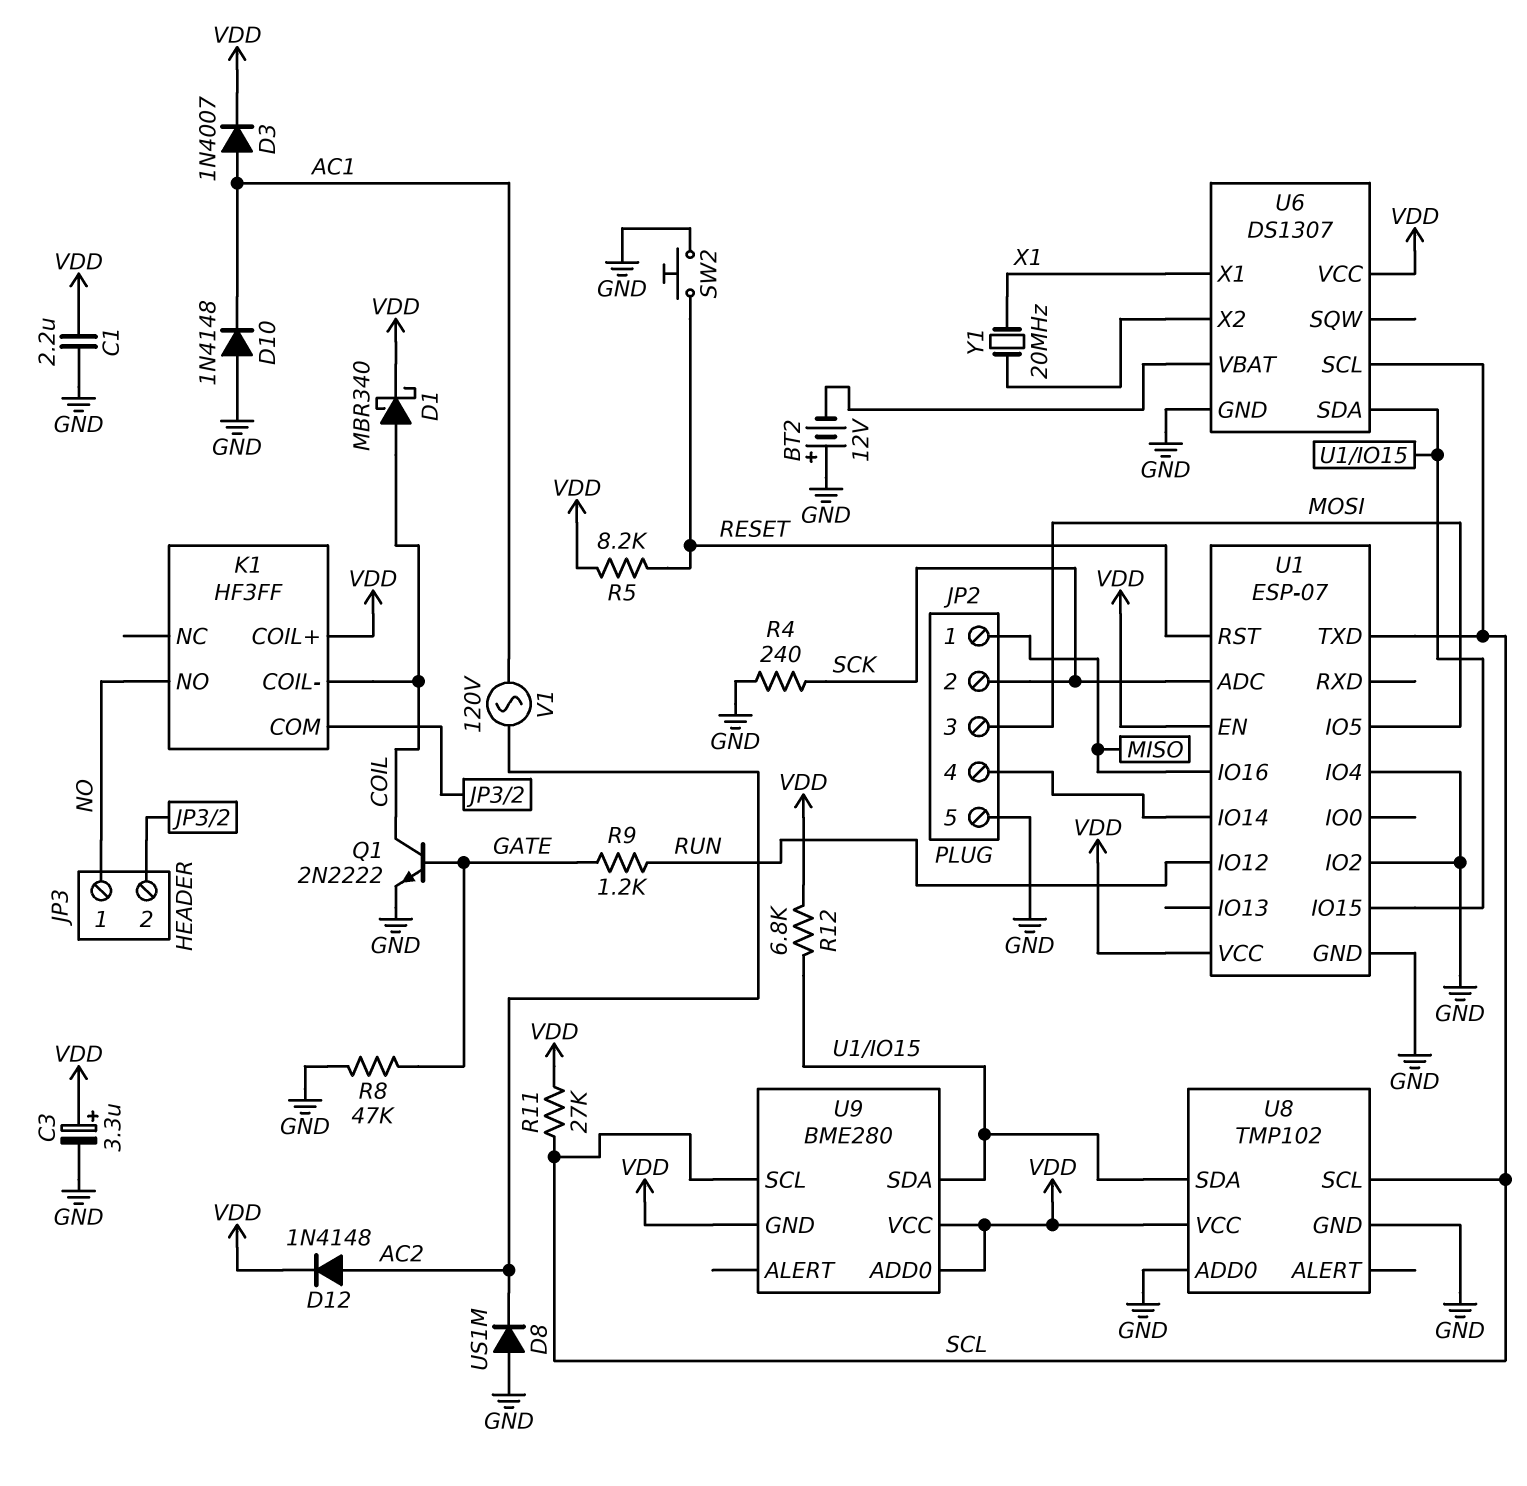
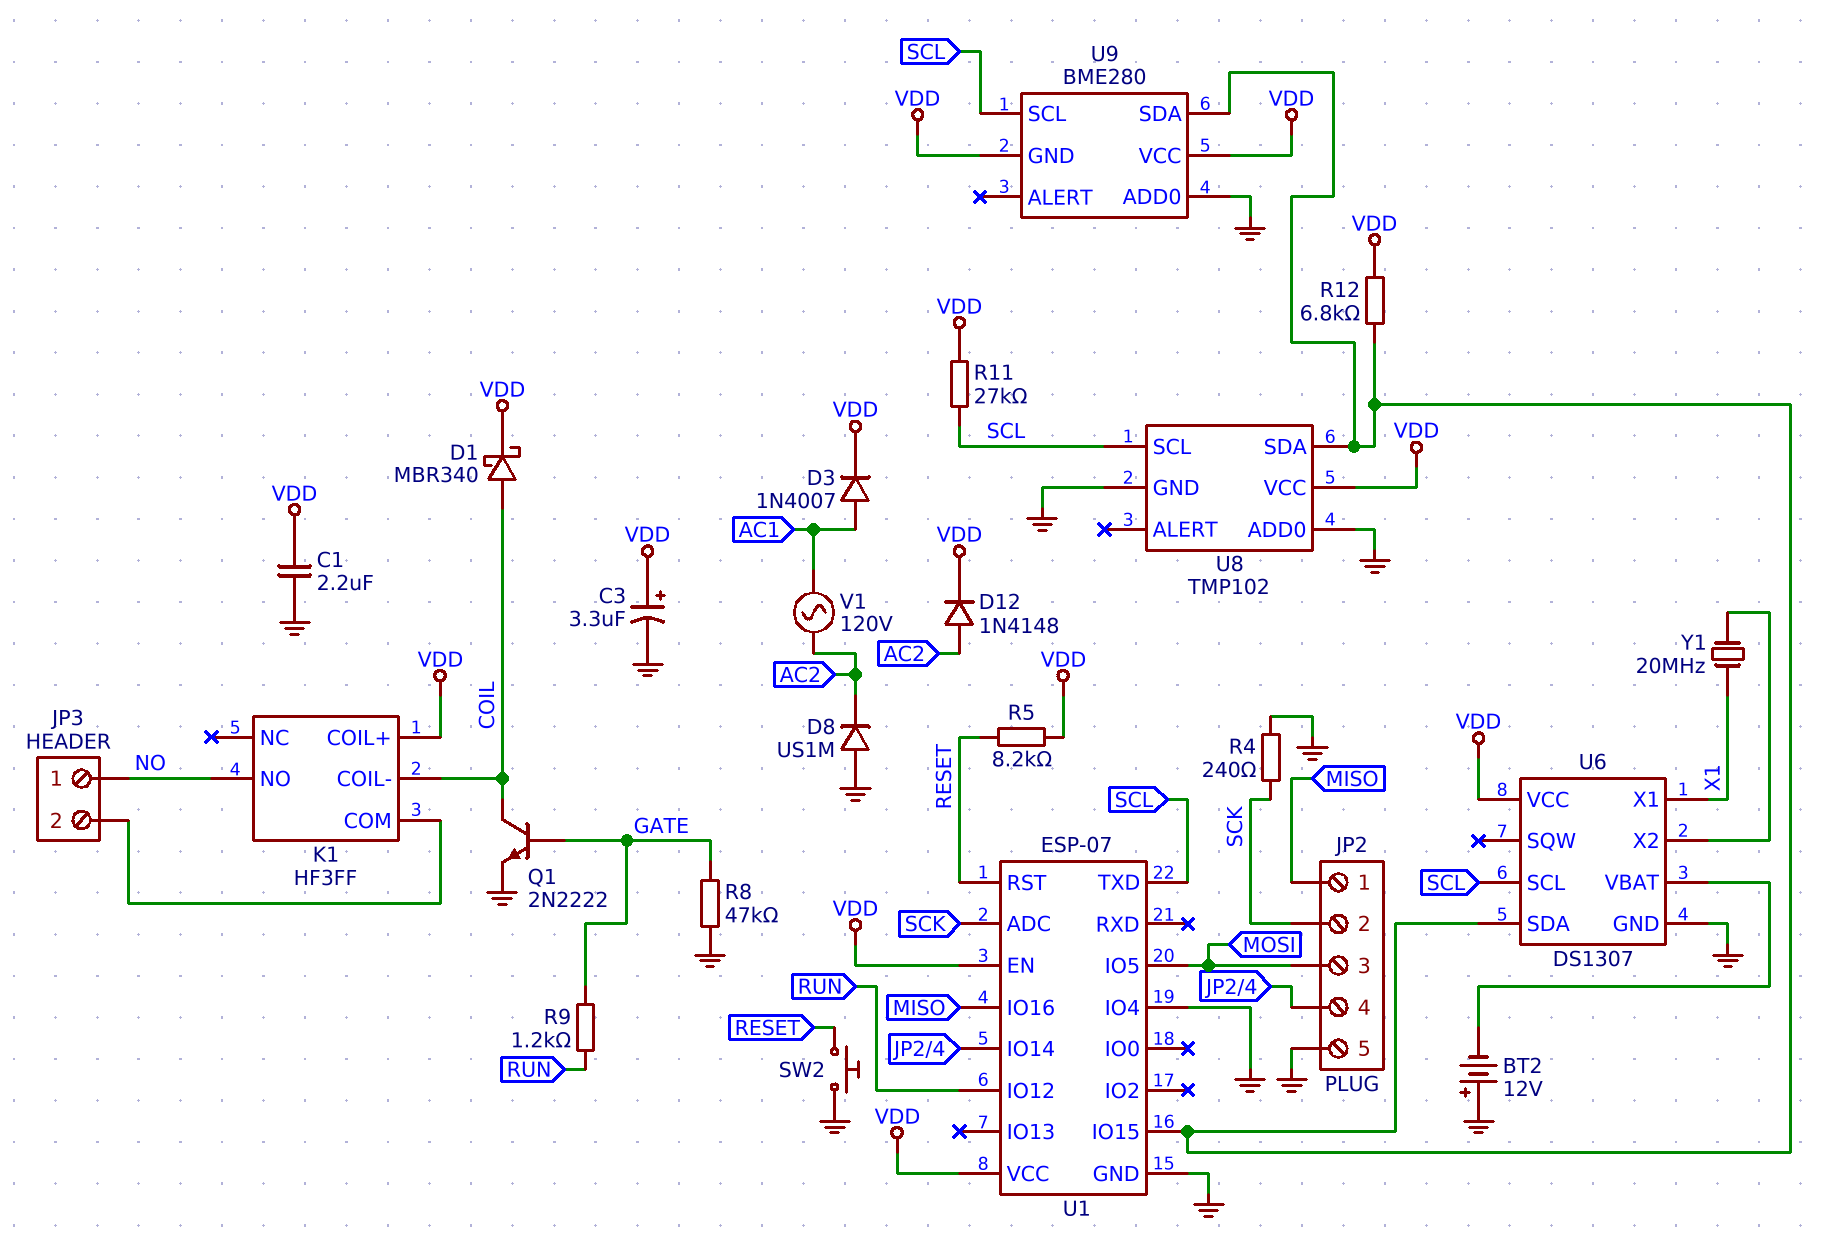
D10: diode 1N4148 (A GND, K AC1) -> none
U1 pin IO2: GND -> none
U9 pin ADD0: VDD -> GND

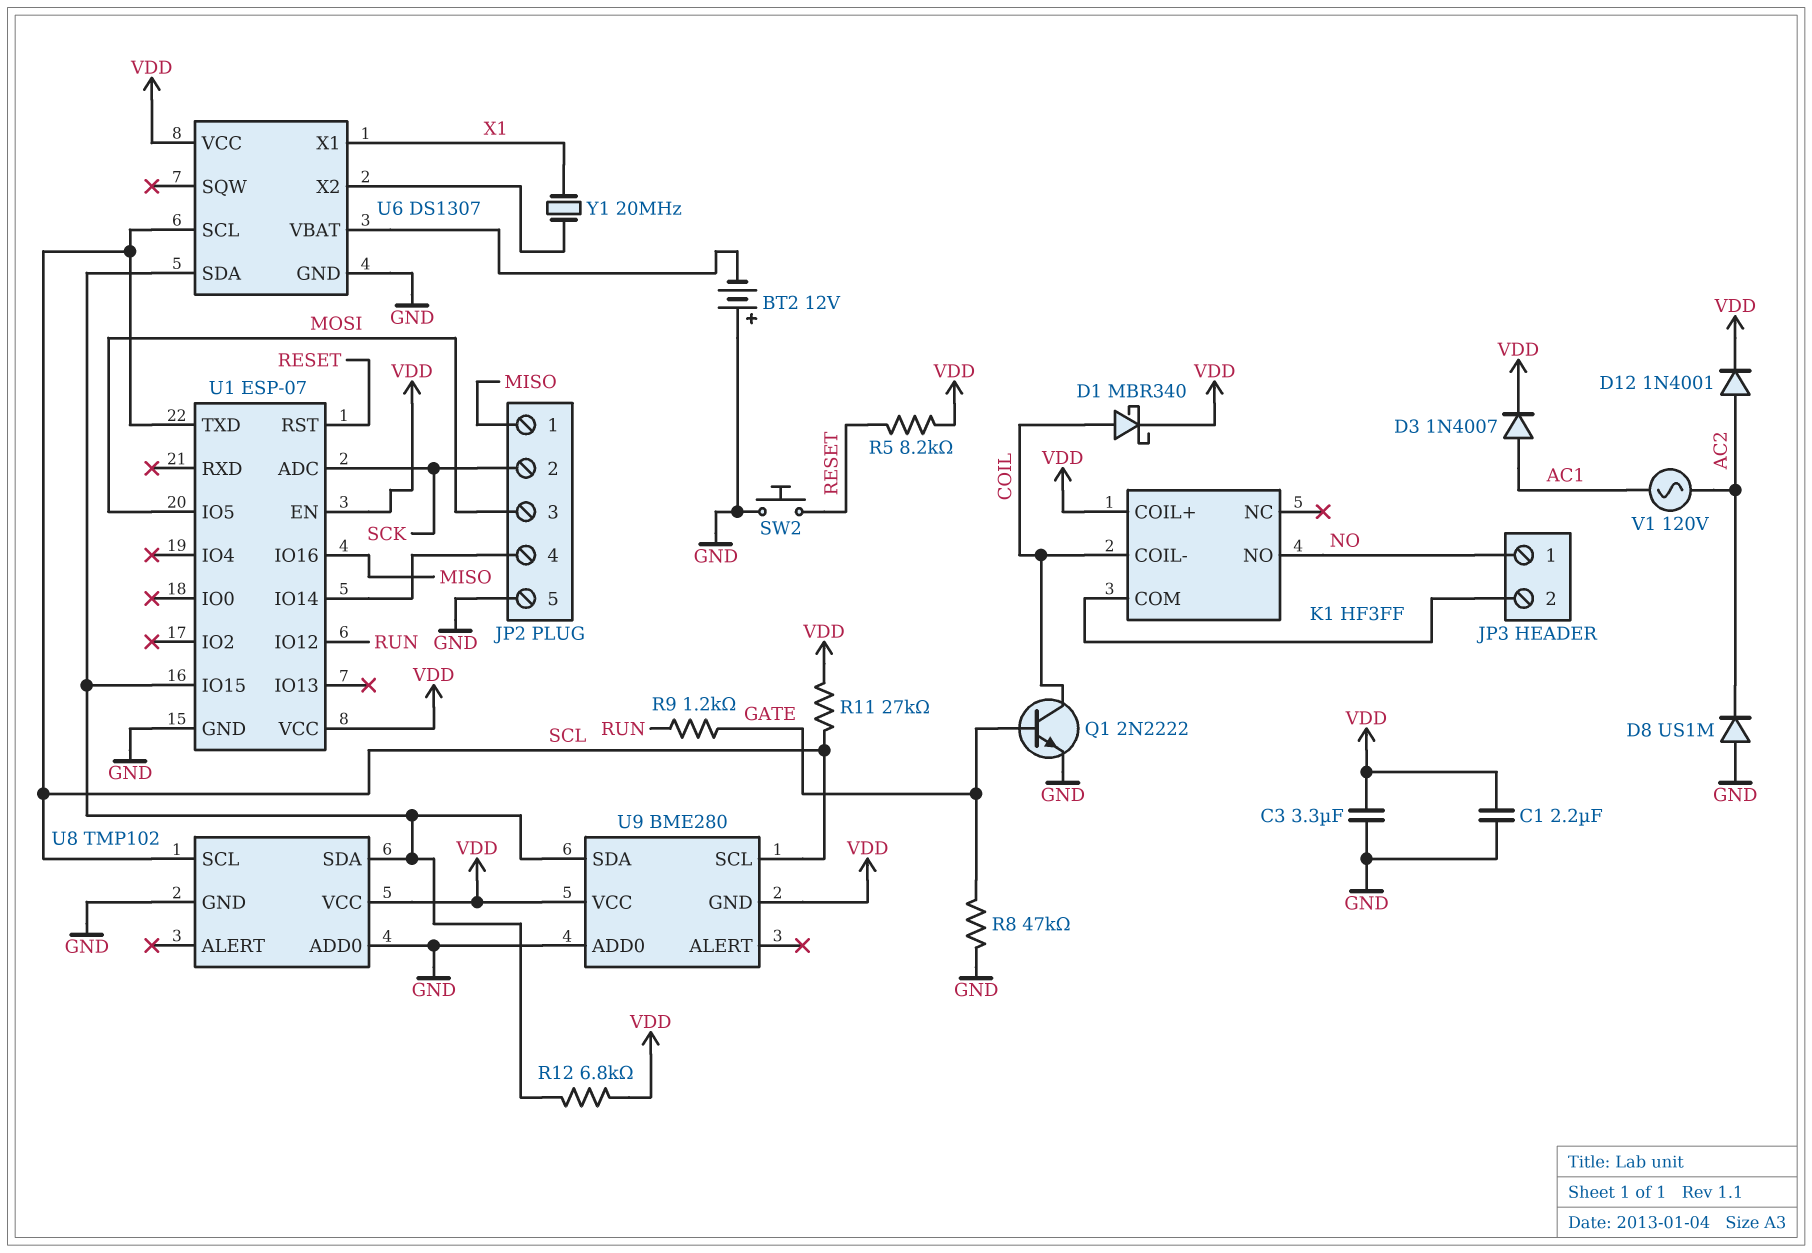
C3: 3.3uF (plus VDD, minus GND) -> 3.3uF (GND, VDD)
D12: diode 1N4148 (A AC2, K VDD) -> diode 1N4001 (A AC2, K VDD)
R4: 240 (GND, SCK) -> none
U1 pin IO4: GND -> none

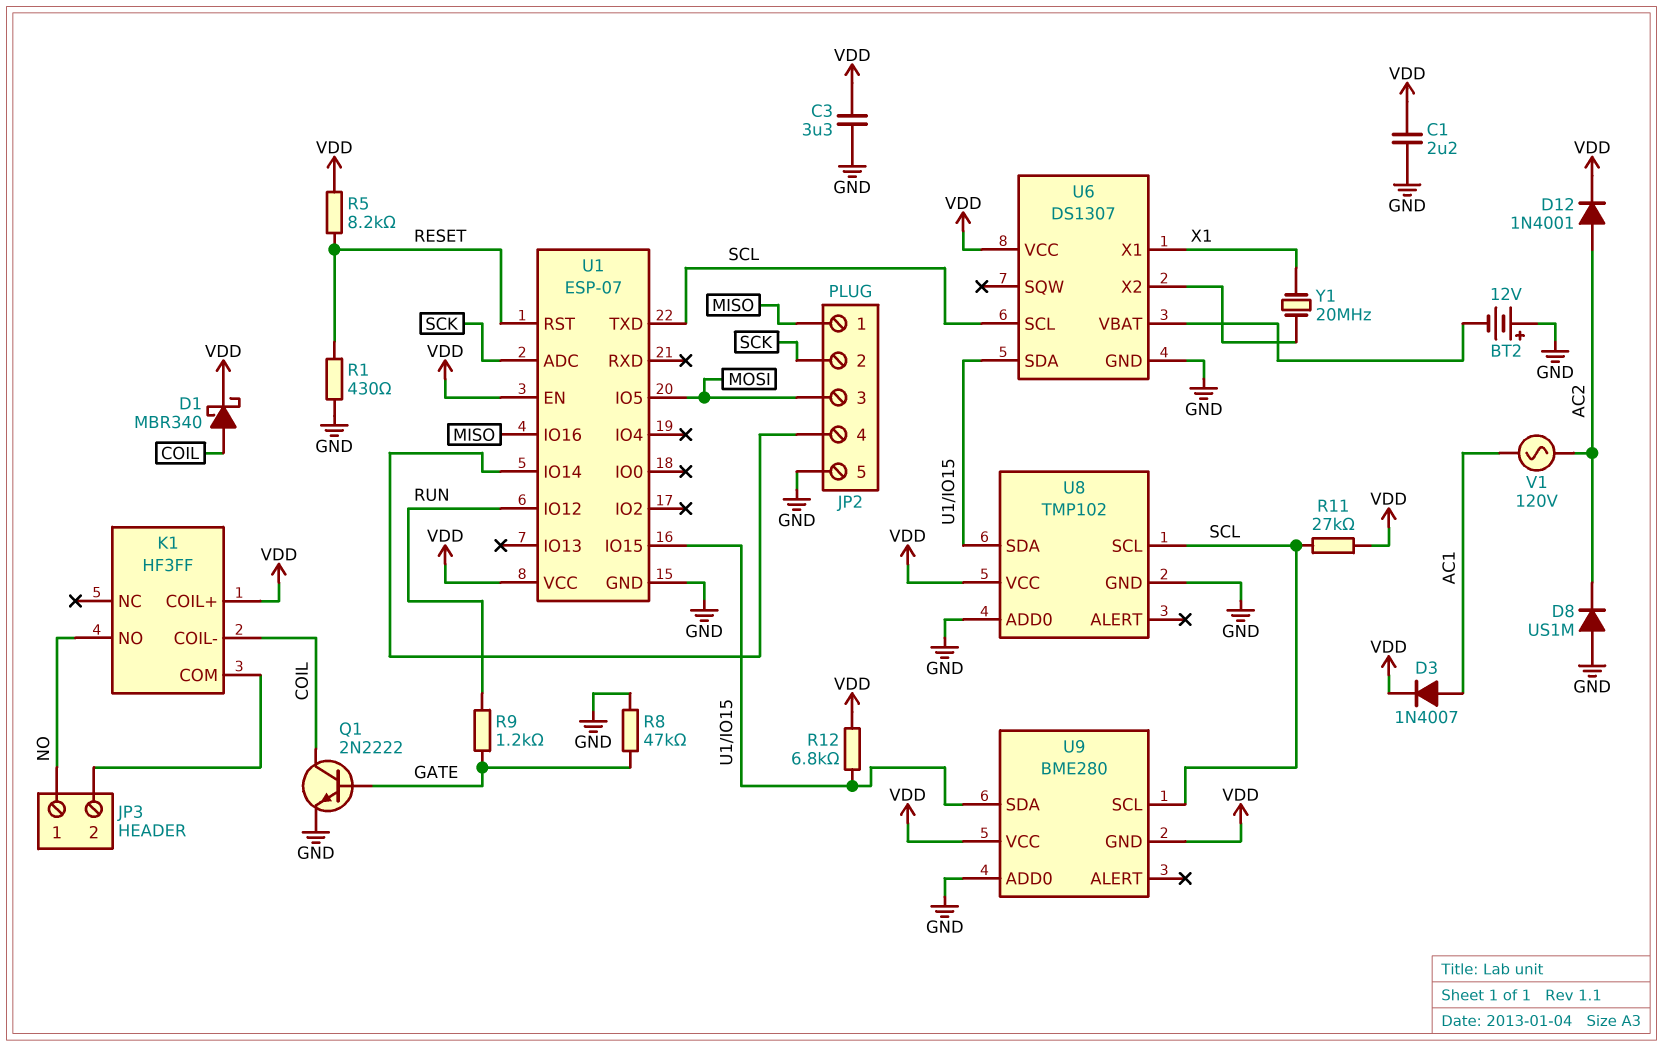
R1: none -> 430 (GND, RESET)
SW2: button (GND, RESET) -> none

